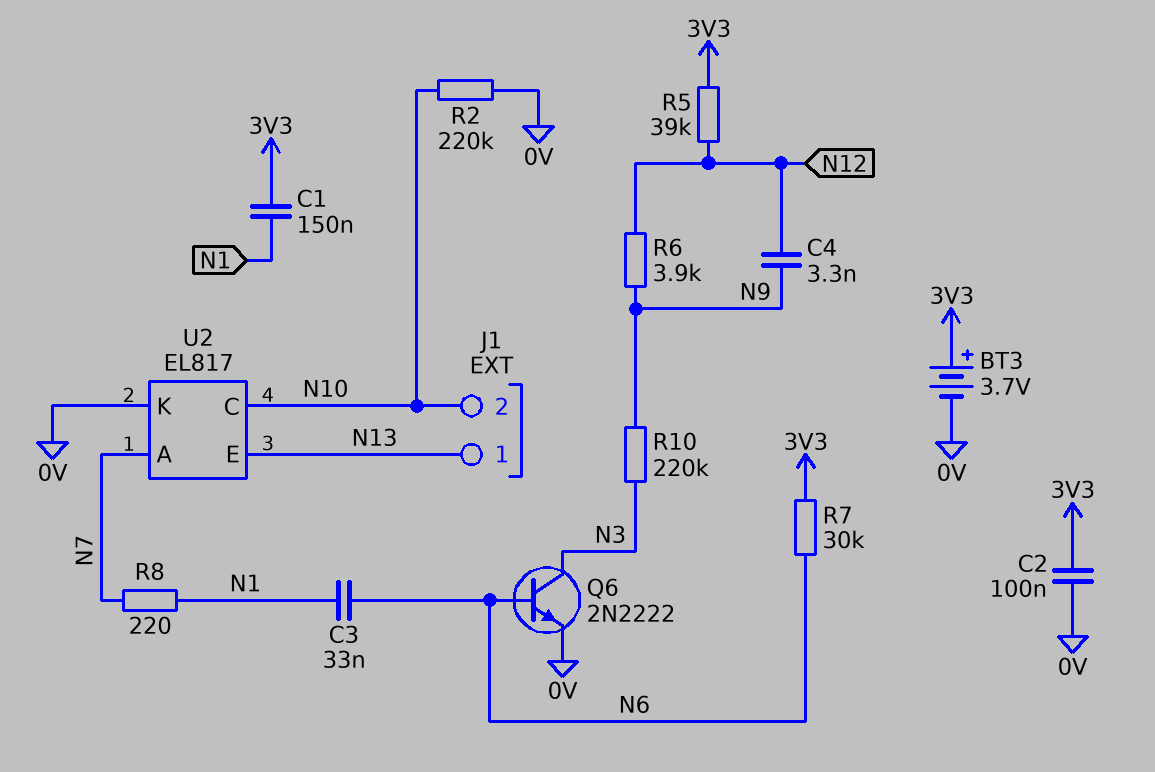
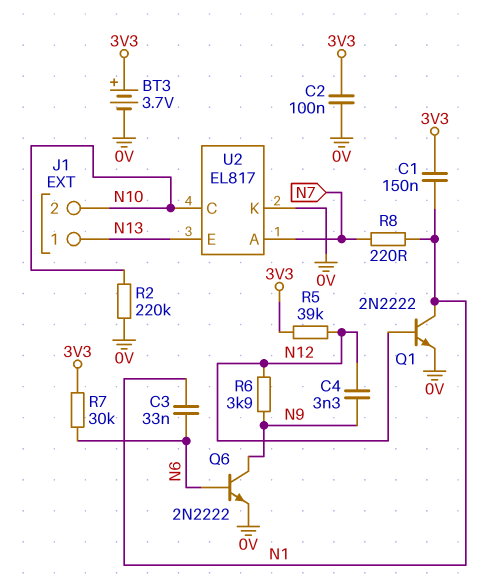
Q1: none -> NPN 2N2222 (B N12, C N1, E 0V)
Q6: NPN 2N2222 (B N6, C N3, E 0V) -> NPN 2N2222 (B N6, C N9, E 0V)
R10: 220k (N3, N9) -> none

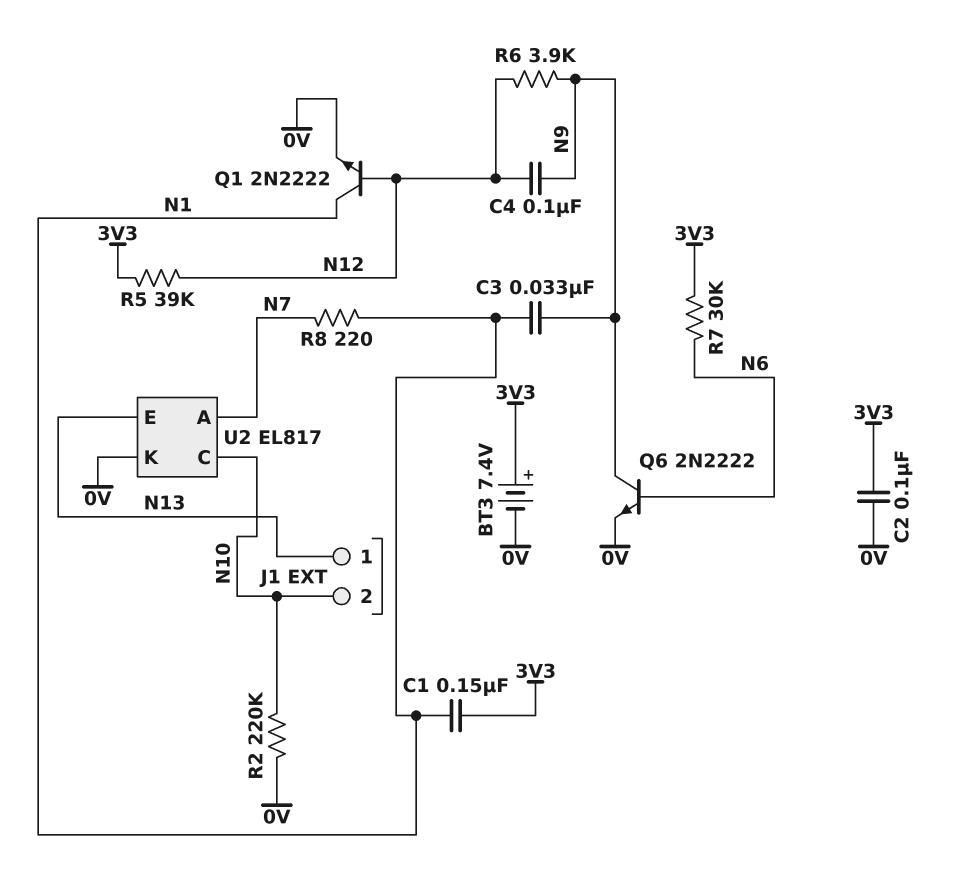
BT3: 3.7V (plus 3V3, minus 0V) -> 7.4V (plus 3V3, minus 0V)
C3: 33nF (N1, N6) -> 33nF (N1, N9)
C4: 3.3nF (N9, N12) -> 100nF (N9, N12)

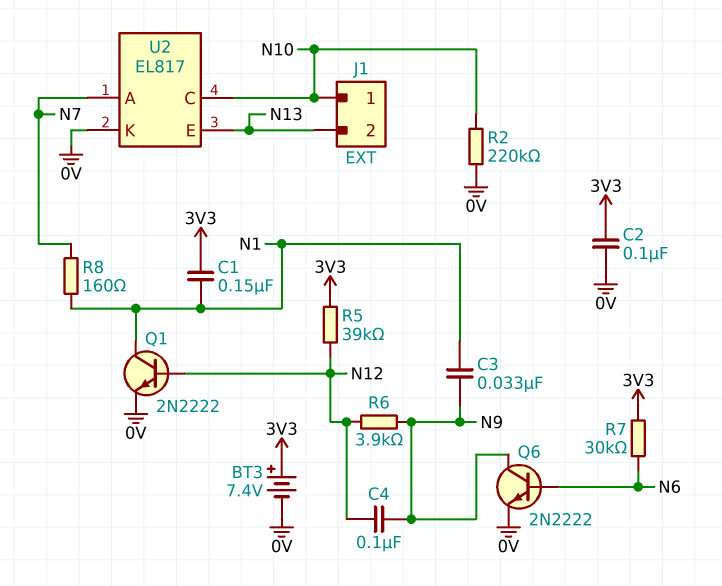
J1 pin 1: N13 -> N10
J1 pin 2: N10 -> N13
R8: 220 (N1, N7) -> 160 (N1, N7)

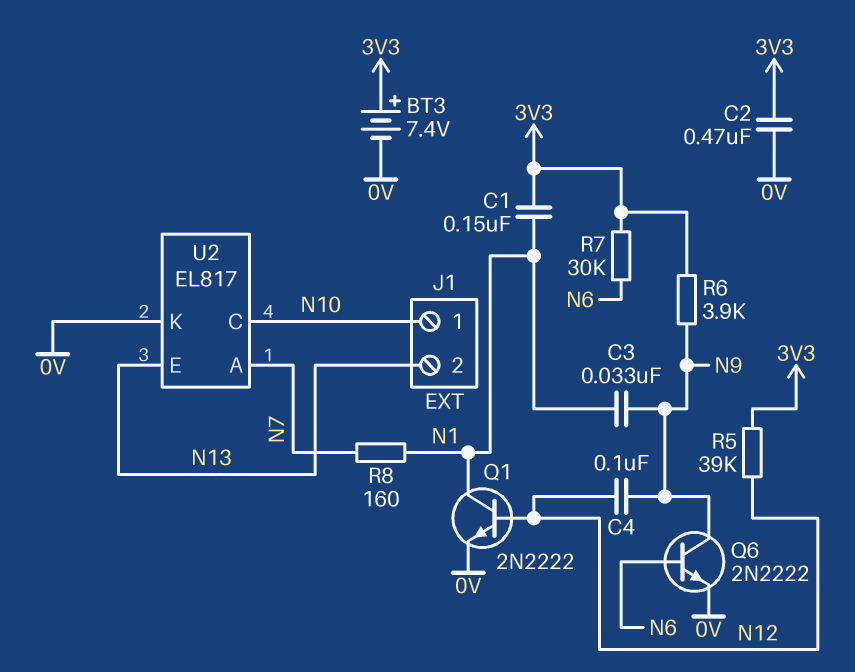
C2: 100nF (0V, 3V3) -> 470nF (0V, 3V3)
R2: 220k (0V, N10) -> none
R6: 3.9k (N9, N12) -> 3.9k (3V3, N9)

